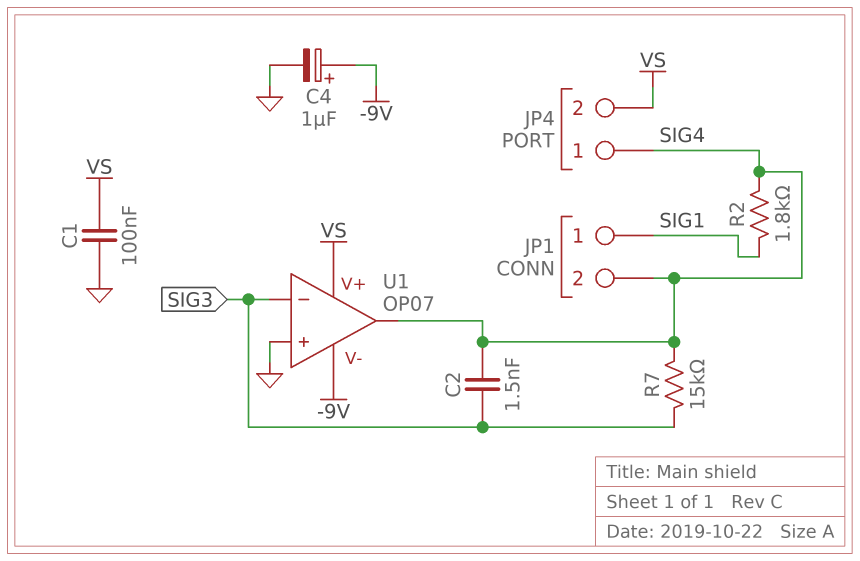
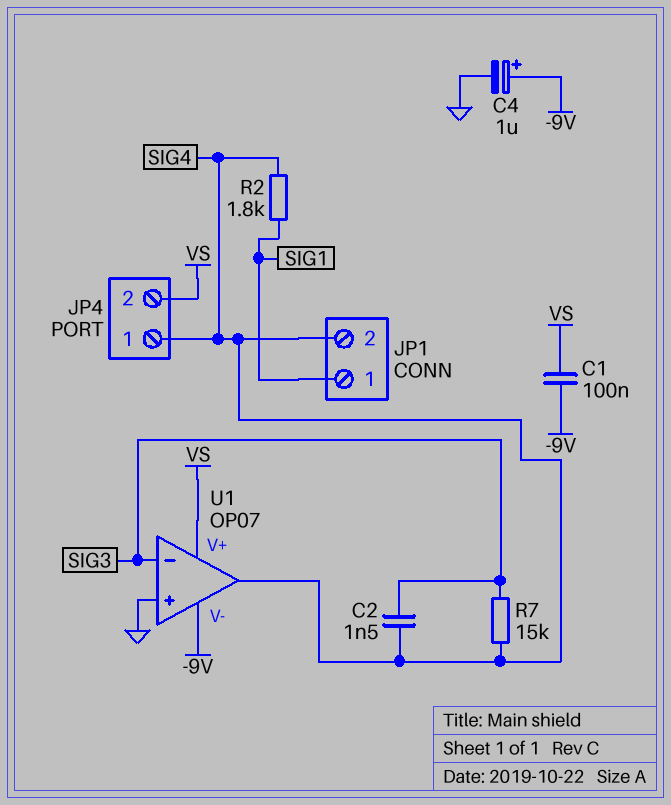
C1: 100nF (GND, VS) -> 100nF (-9V, VS)

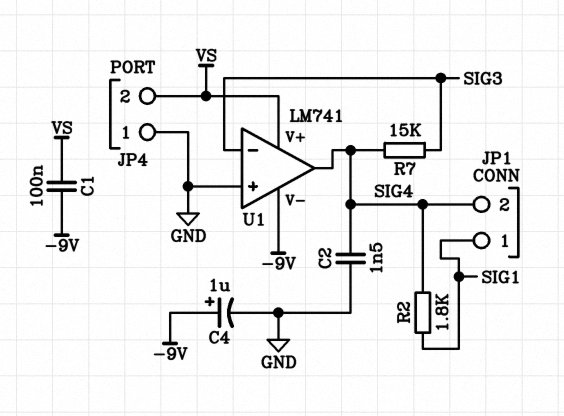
C2: 1.5nF (SIG3, SIG4) -> 1.5nF (GND, SIG4)
JP4 pin 1: SIG4 -> GND
U1: OP07 -> LM741

